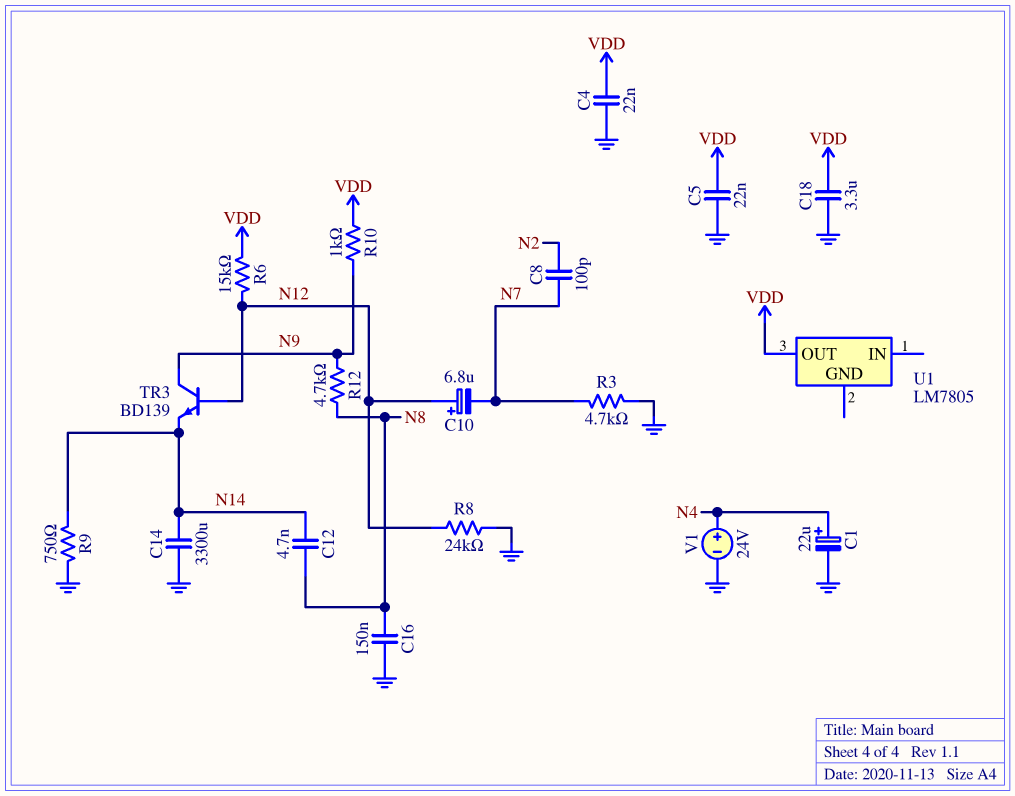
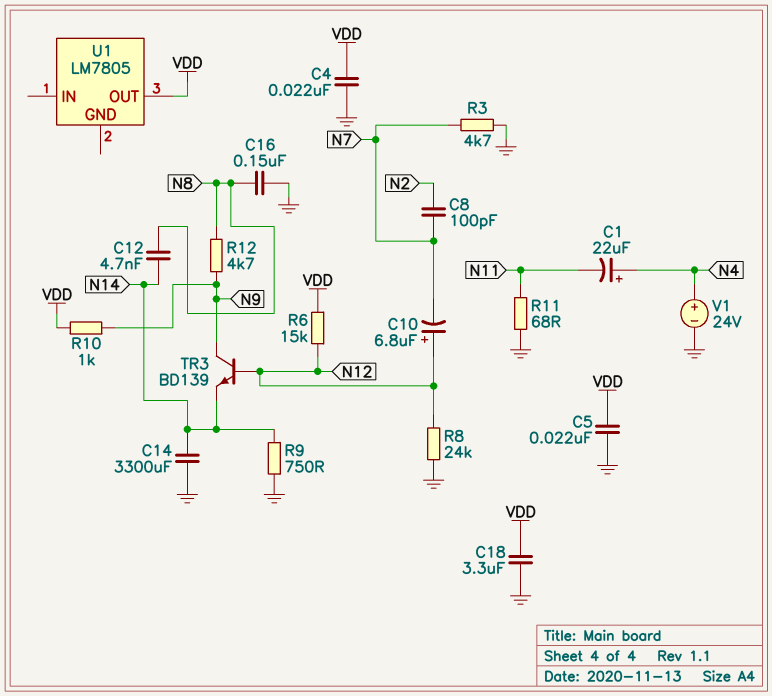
C1: 22uF (plus N4, minus GND) -> 22uF (plus N4, minus N11)
R11: none -> 68 (GND, N11)

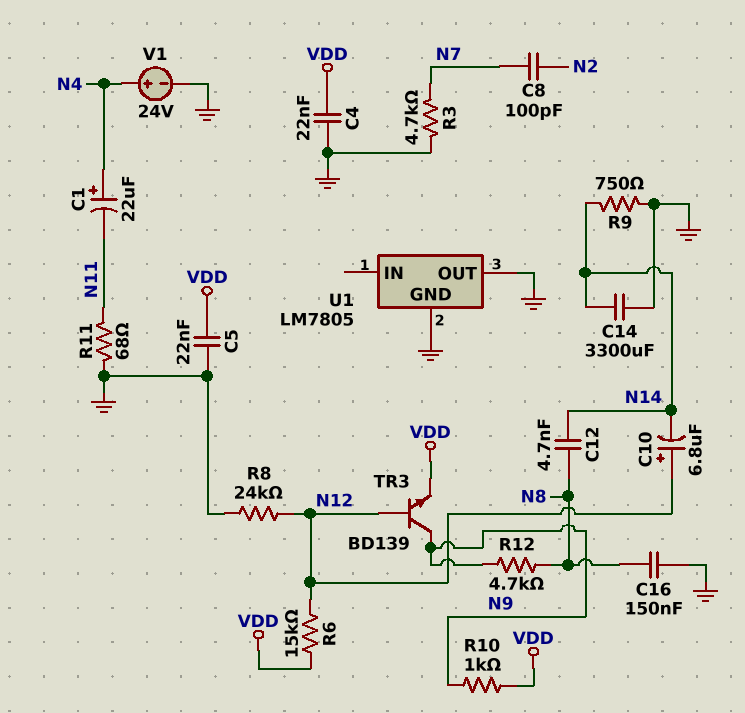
C10: 6.8uF (plus N12, minus N7) -> 6.8uF (plus N12, minus N14)
C18: 3.3uF (GND, VDD) -> none
TR3: NPN BD139 (B N12, C N9, E N14) -> NPN BD139 (B N12, C N9, E VDD)
U1 pin GND: none -> GND
U1 pin OUT: VDD -> GND

